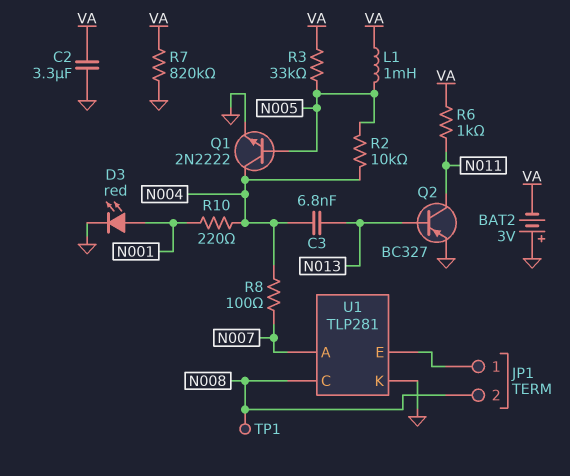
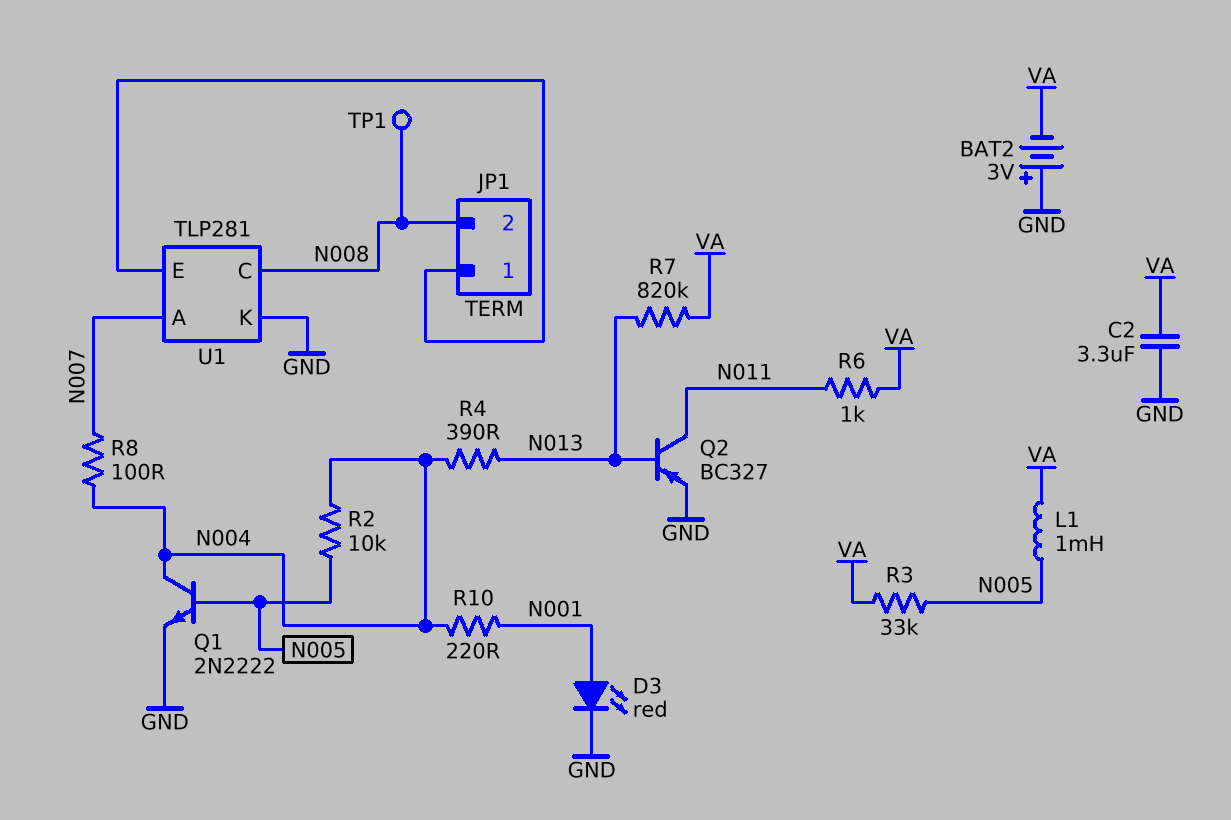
C3: 6.8nF (N004, N013) -> none
R4: none -> 390 (N004, N013)
R7: 820k (GND, VA) -> 820k (N013, VA)

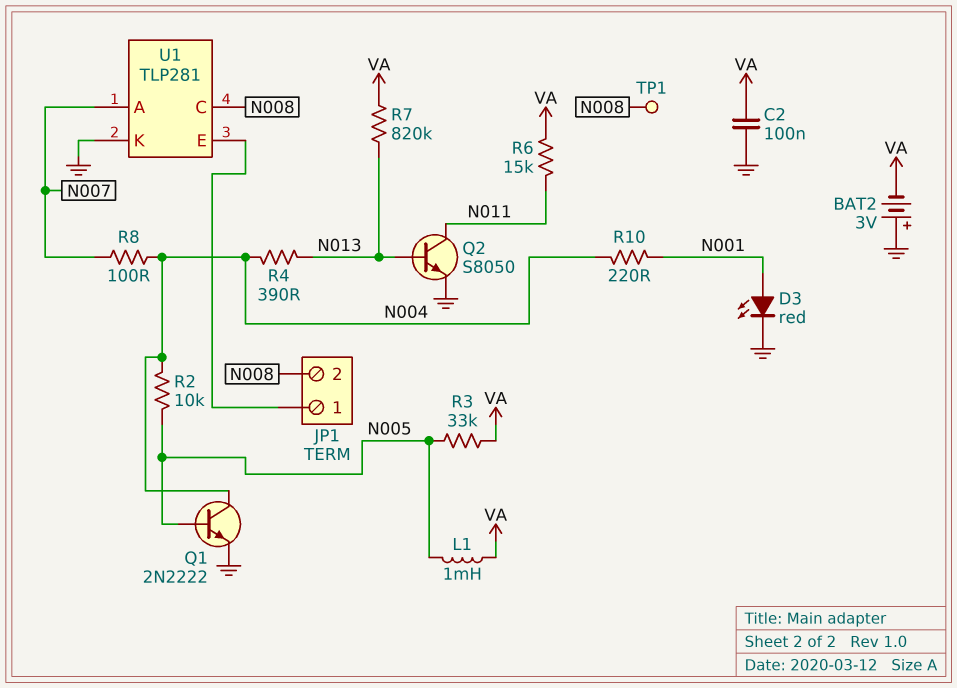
C2: 3.3uF (GND, VA) -> 100nF (GND, VA)
Q2: PNP BC327 (B N013, C N011, E GND) -> NPN S8050 (B N013, C N011, E GND)
R6: 1k (N011, VA) -> 15k (N011, VA)

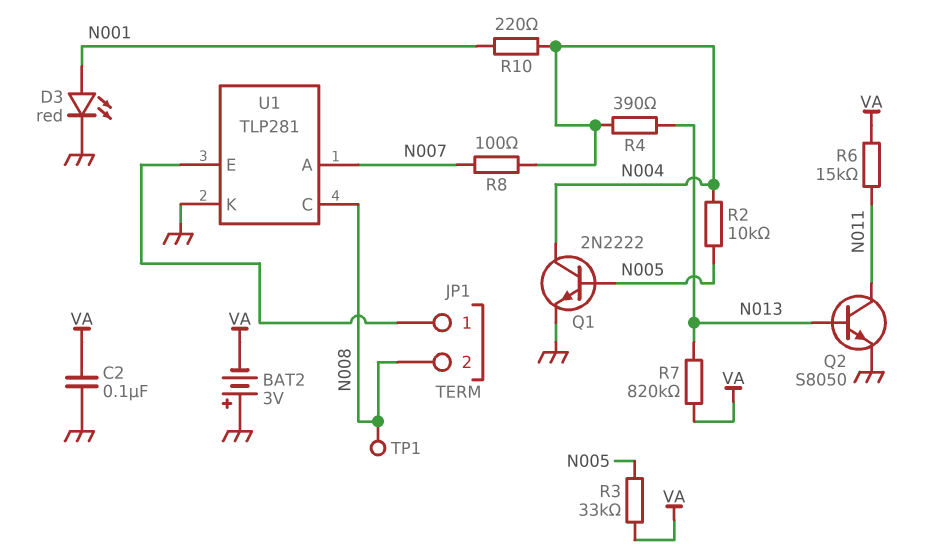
L1: 1mH (N005, VA) -> none

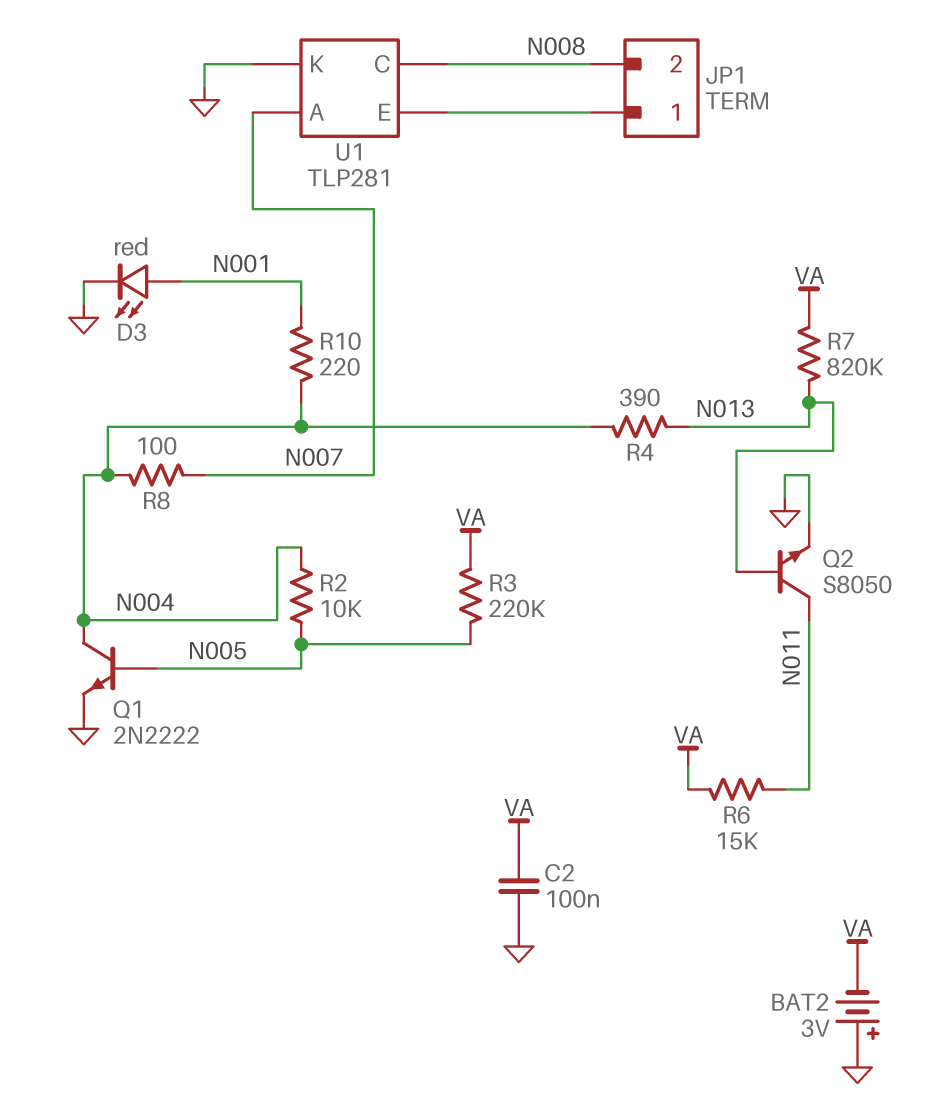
R3: 33k (N005, VA) -> 220k (N005, VA)
TP1: test point (N008) -> none

